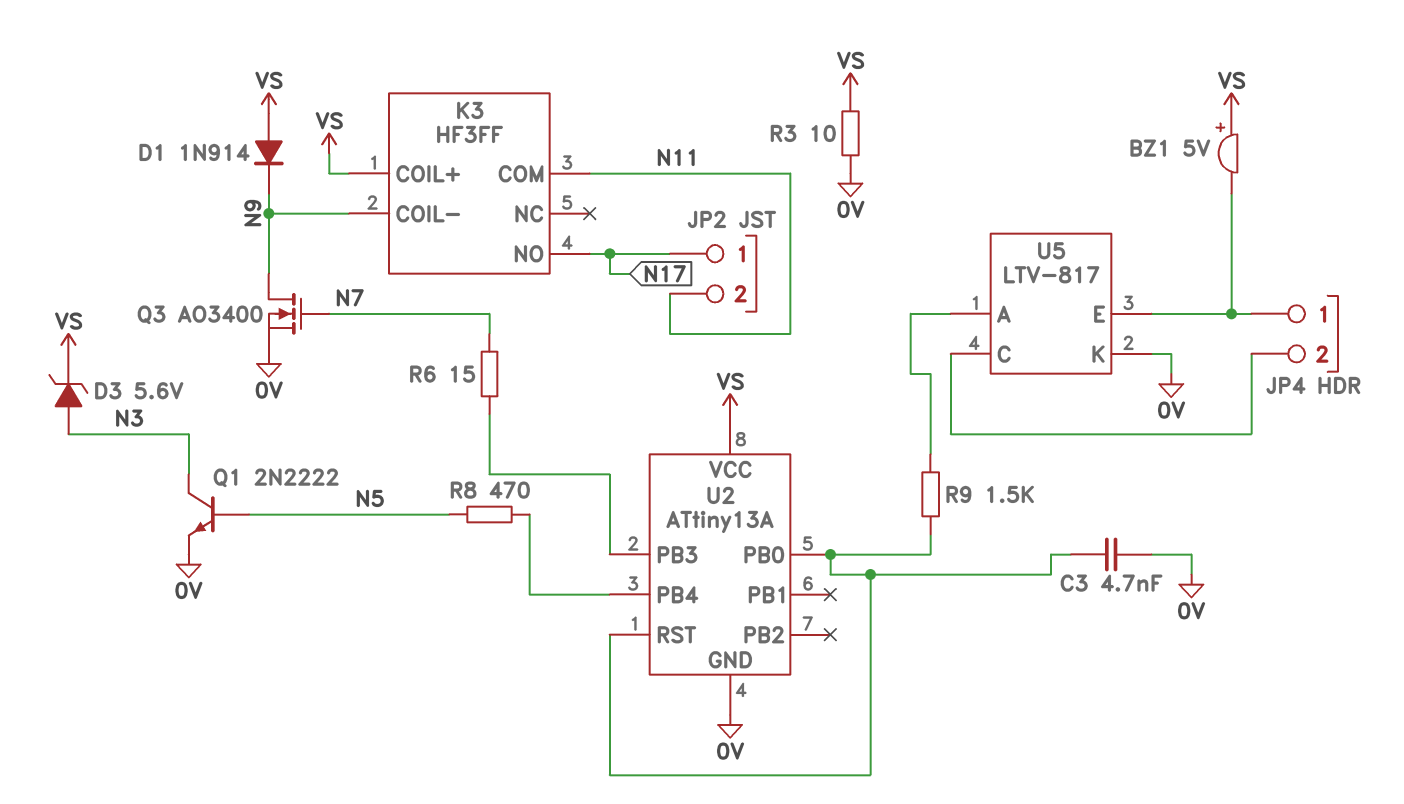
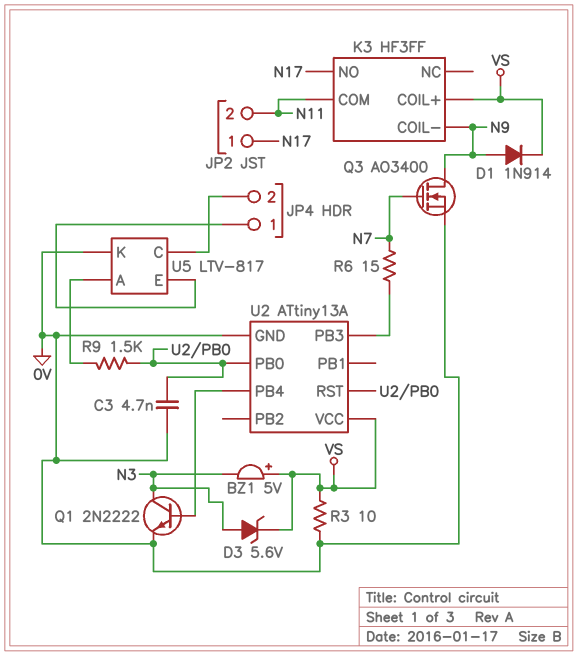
BZ1: buzzer 5V (plus VS, minus JP4/1) -> buzzer 5V (plus VS, minus N3)
D1: diode 1N914 (A VS, K N9) -> diode 1N914 (A N9, K VS)
Q1: NPN 2N2222 (B N5, C N3, E 0V) -> NPN 2N2222 (B U2/PB4, C N3, E 0V)
R8: 470 (N5, U2/PB4) -> none

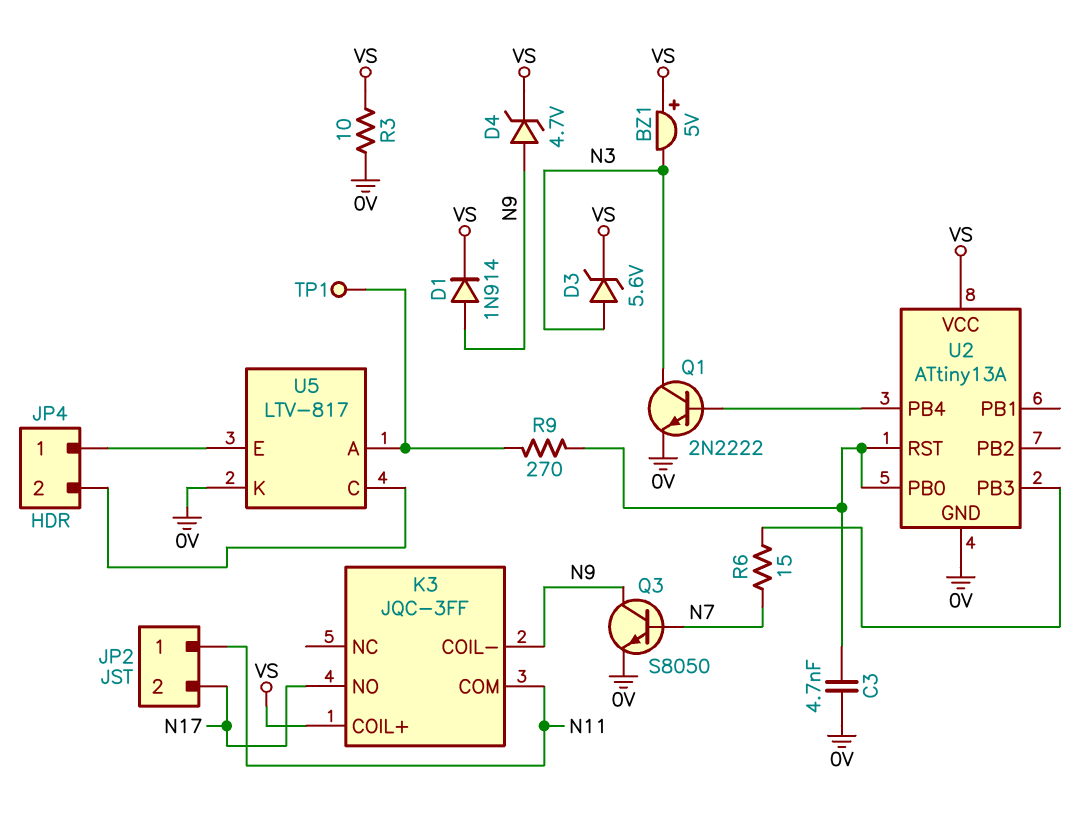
D4: none -> zener 4.7V (A N9, K VS)
JP2 pin 1: N17 -> N11
JP2 pin 2: N11 -> N17
K3: HF3FF -> JQC-3FF
Q3: NMOS AO3400 (G N7, D N9, S 0V) -> NPN S8050 (B N7, C N9, E 0V)
R9: 1.5k (U2/PB0, U5/A) -> 270 (U2/PB0, U5/A)
TP1: none -> test point (U5/A)

